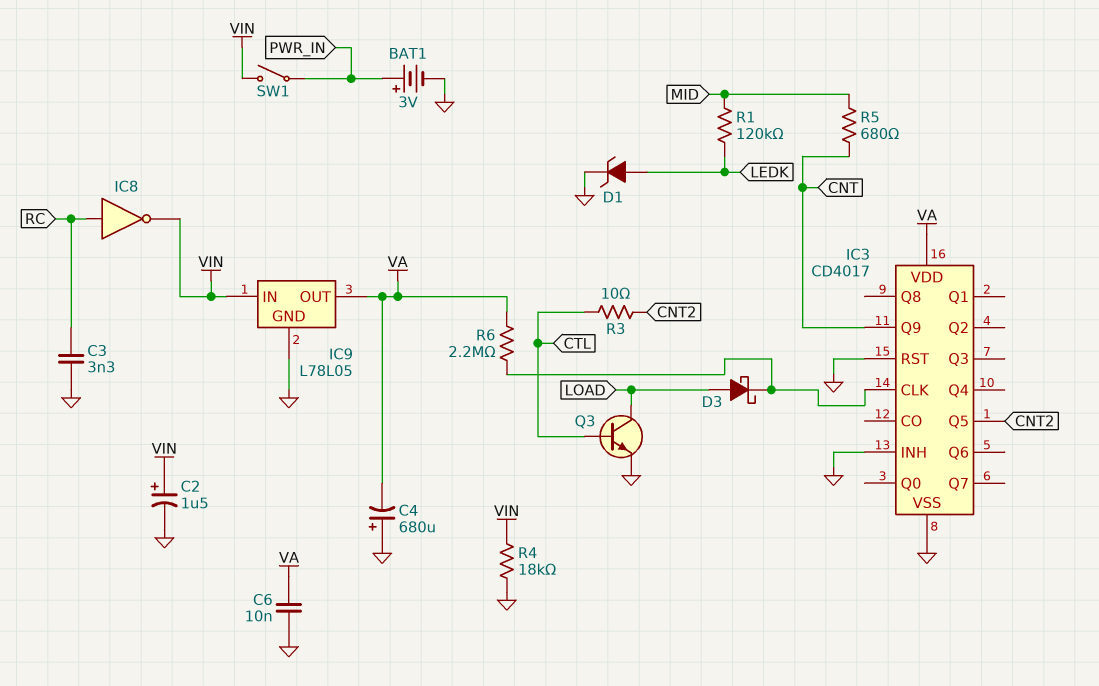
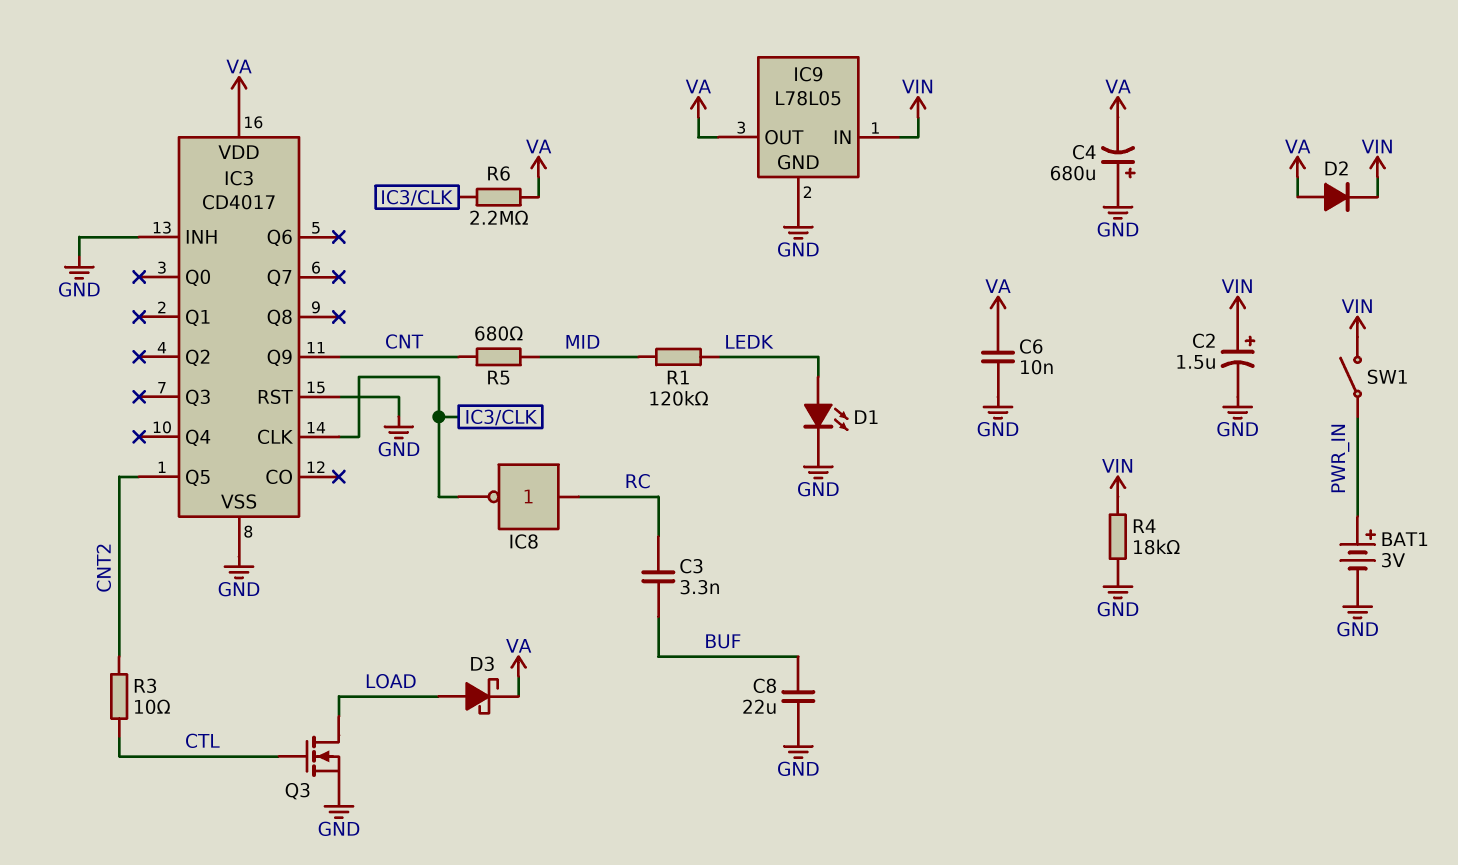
C3: 3.3nF (GND, RC) -> 3.3nF (BUF, RC)
C8: none -> 22uF (BUF, GND)
D1: zener (A LEDK, K GND) -> LED (A LEDK, K GND)
D2: none -> diode (A VA, K VIN)
D3: schottky (A LOAD, K IC3/CLK) -> schottky (A LOAD, K VA)
IC8: NOT (in RC, out VIN) -> NOT (in RC, out IC3/CLK)
Q3: NPN (B CTL, C LOAD, E GND) -> NMOS (G CTL, D LOAD, S GND)

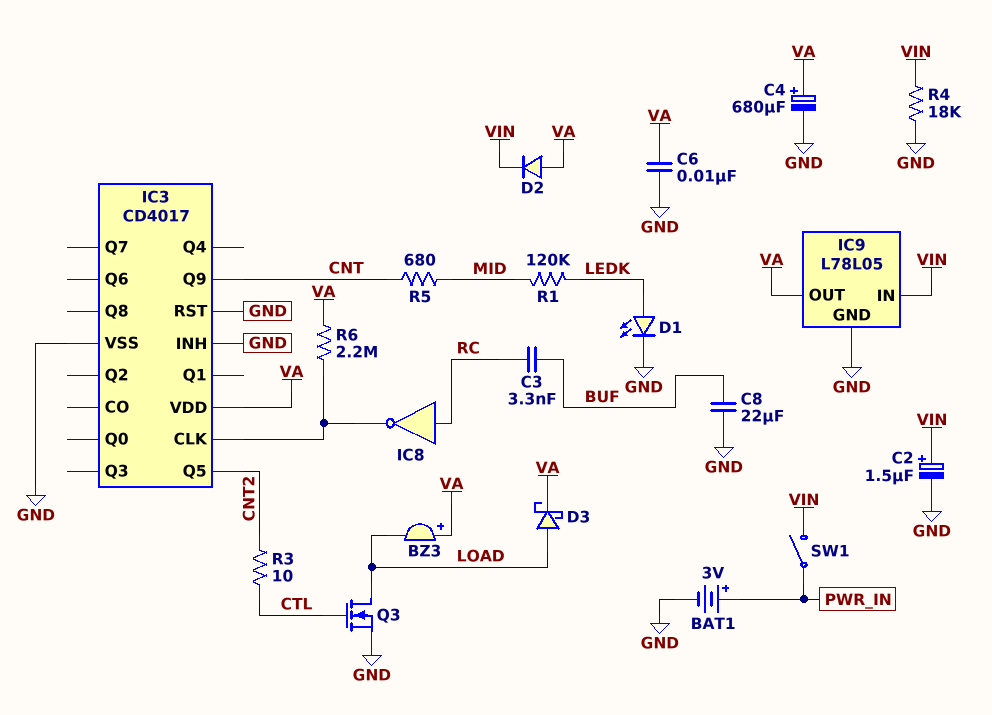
BZ3: none -> buzzer (plus VA, minus LOAD)
C4: 680uF (plus GND, minus VA) -> 680uF (plus VA, minus GND)

